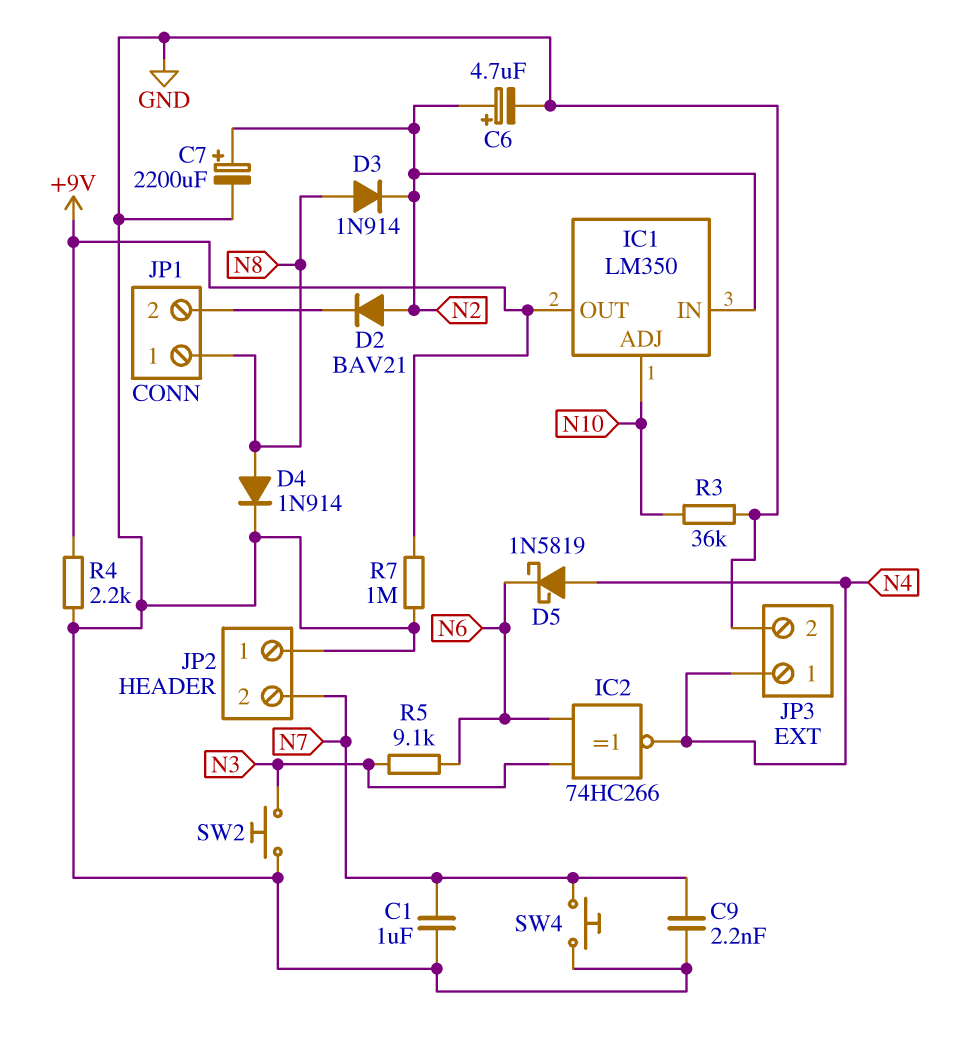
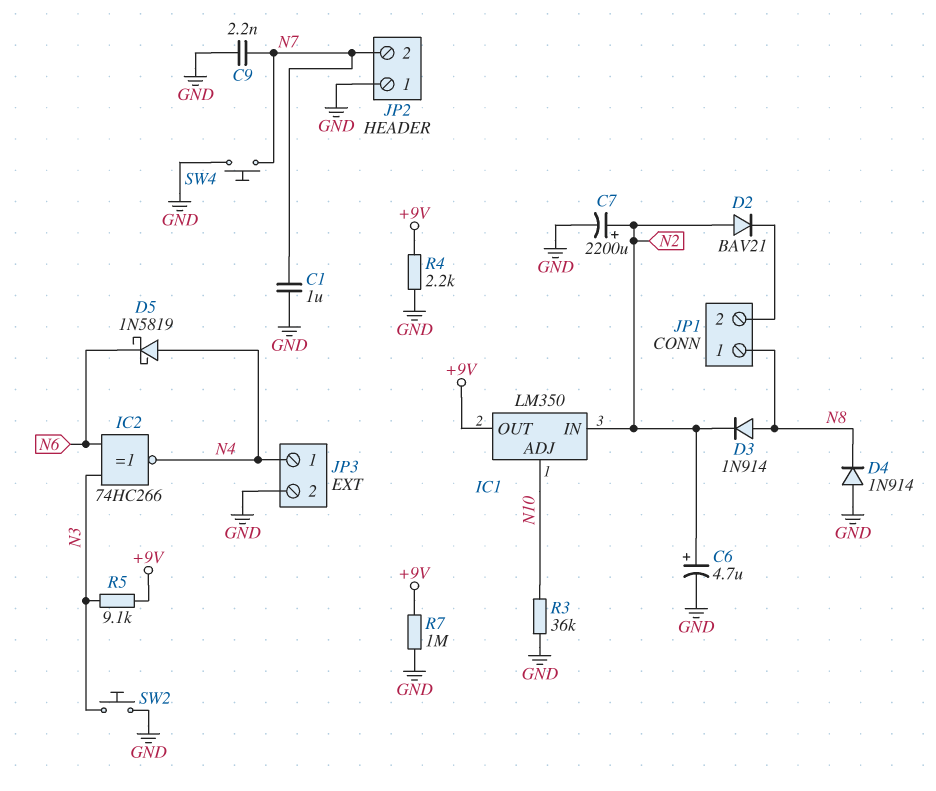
D4: diode 1N914 (A N8, K GND) -> diode 1N914 (A GND, K N8)
R5: 9.1k (N3, N6) -> 9.1k (+9V, N3)

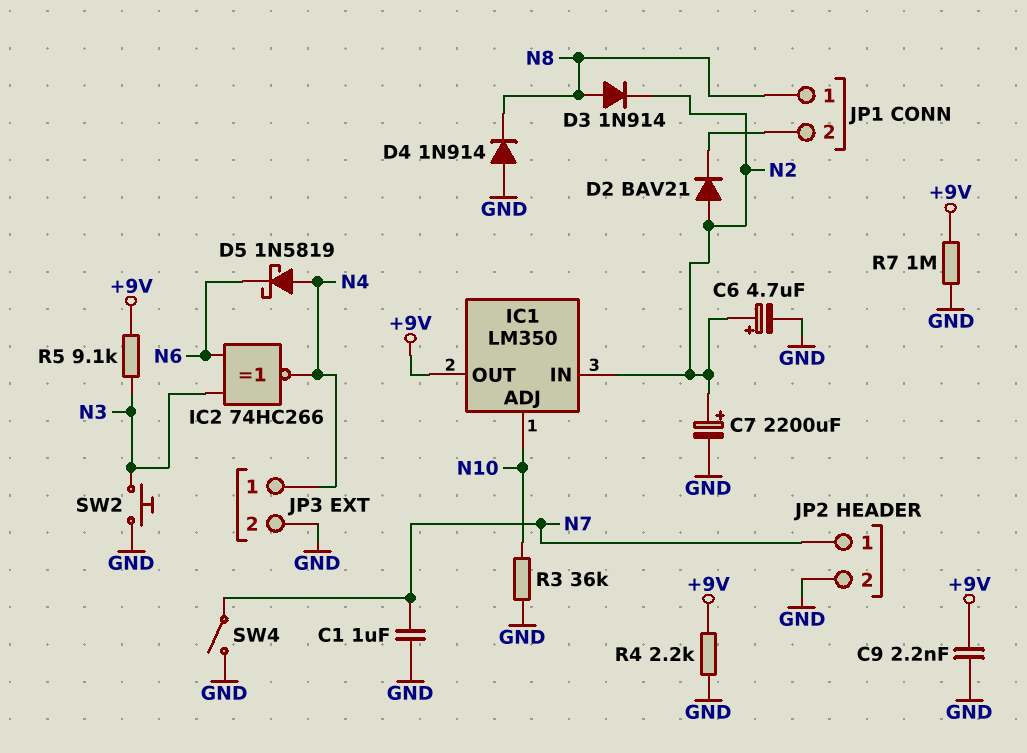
C9: 2.2nF (GND, N7) -> 2.2nF (+9V, GND)
JP2 pin 1: GND -> N7
JP2 pin 2: N7 -> GND
SW4: button (GND, N7) -> switch (GND, N7)

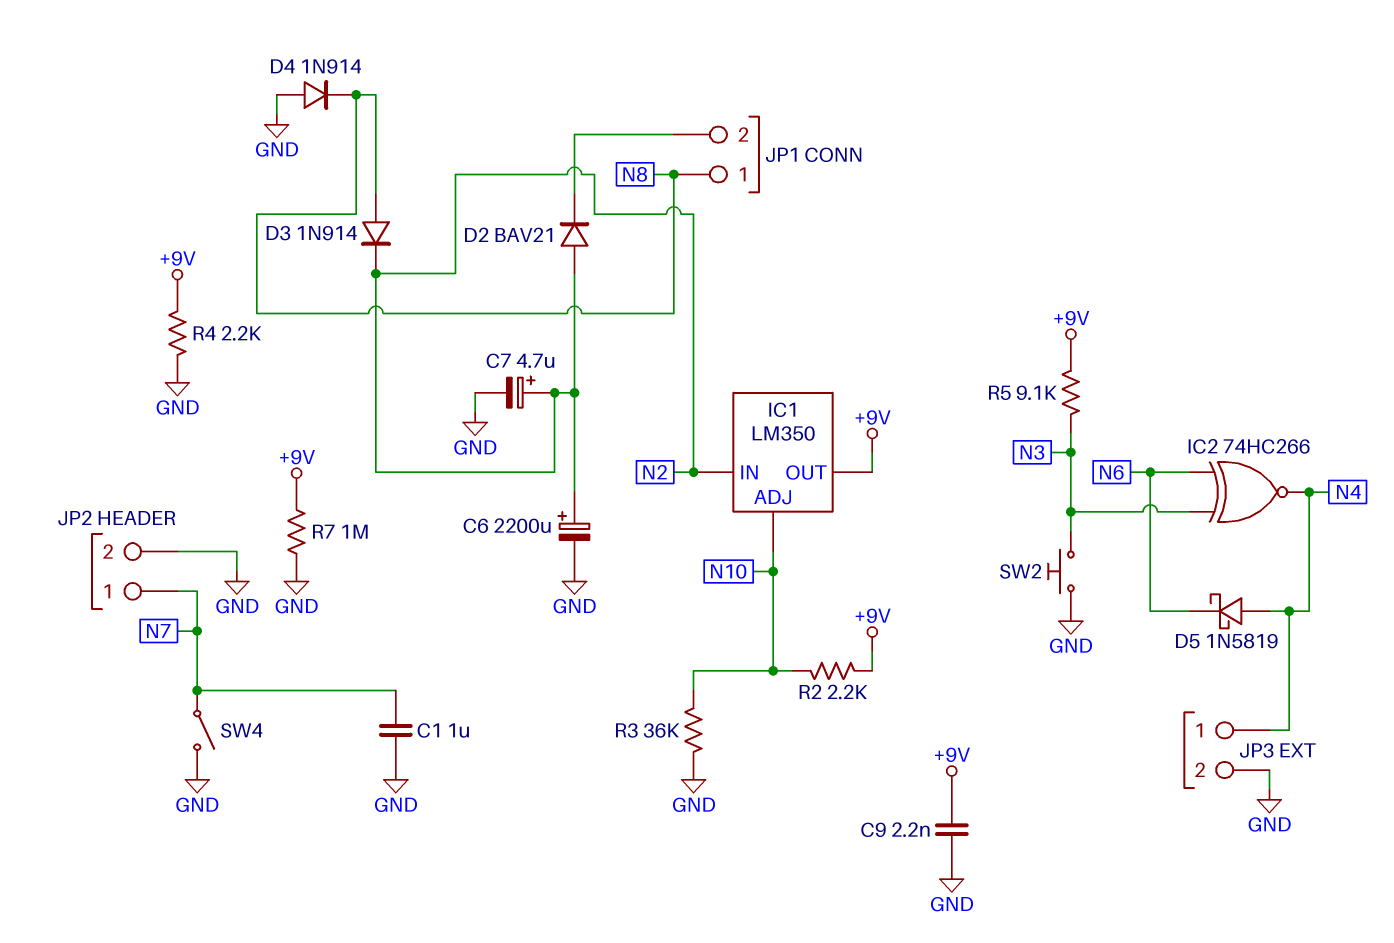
C6: 4.7uF (plus N2, minus GND) -> 2200uF (plus N2, minus GND)
C7: 2200uF (plus N2, minus GND) -> 4.7uF (plus N2, minus GND)
R2: none -> 2.2k (+9V, N10)

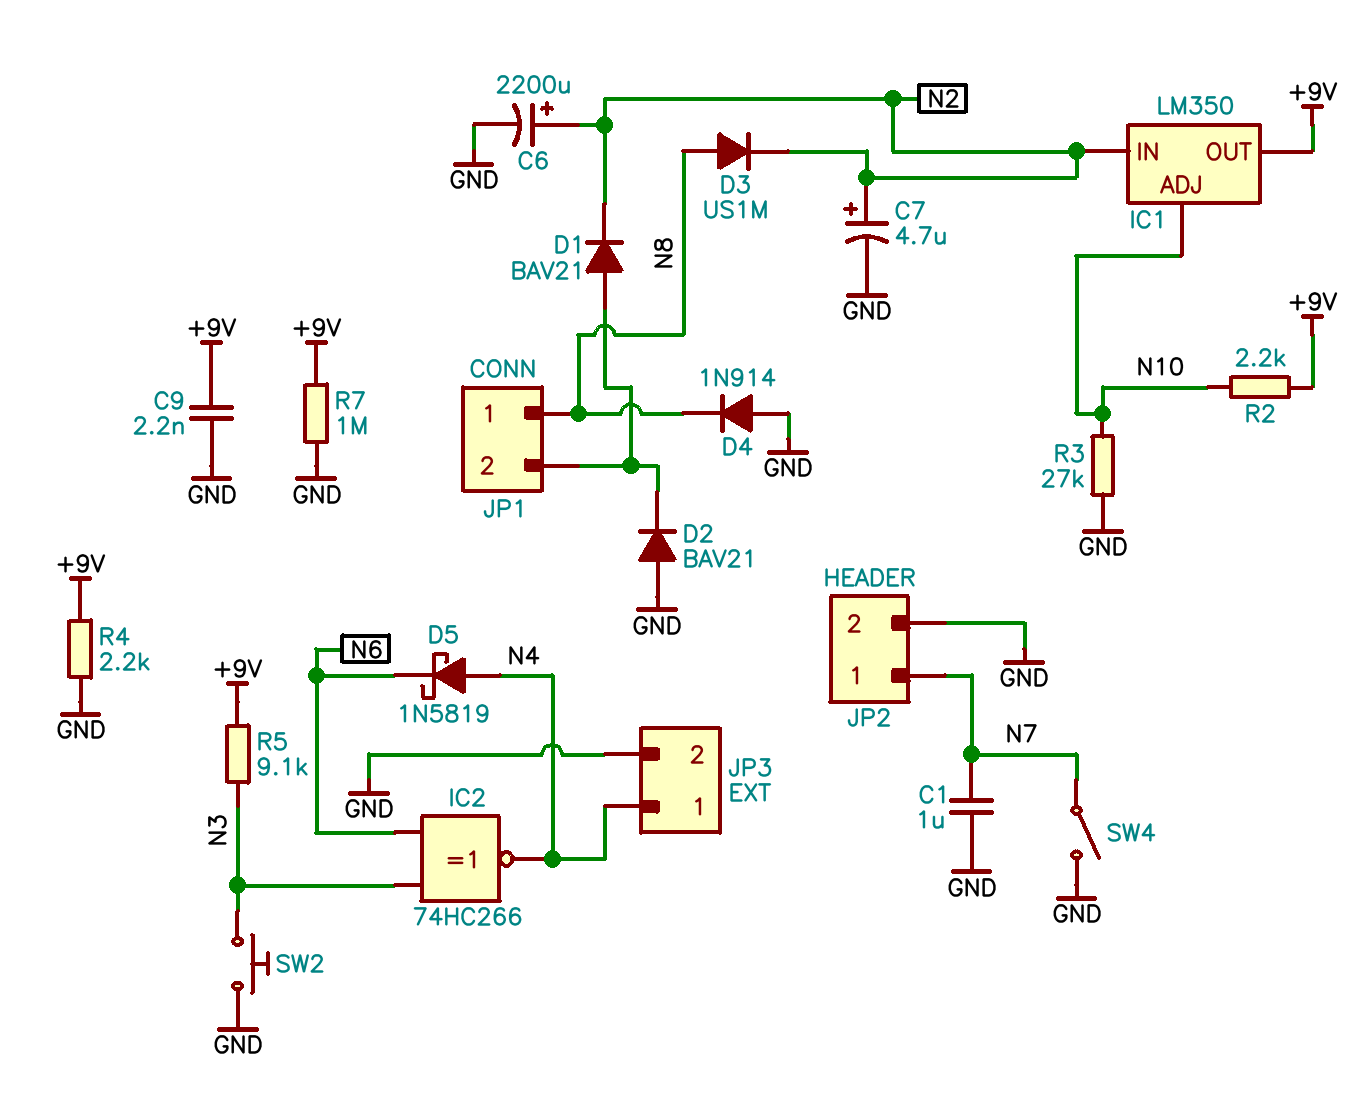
D1: none -> diode BAV21 (A JP1/2, K N2)
D2: diode BAV21 (A N2, K JP1/2) -> diode BAV21 (A GND, K JP1/2)
D3: diode 1N914 (A N8, K N2) -> diode US1M (A N8, K N2)
R3: 36k (GND, N10) -> 27k (GND, N10)

